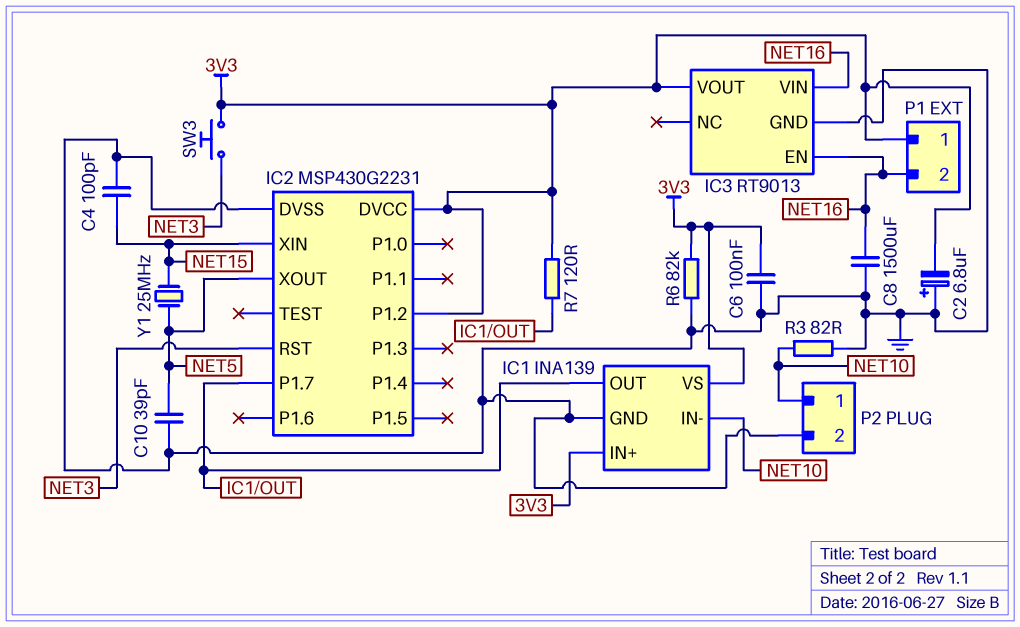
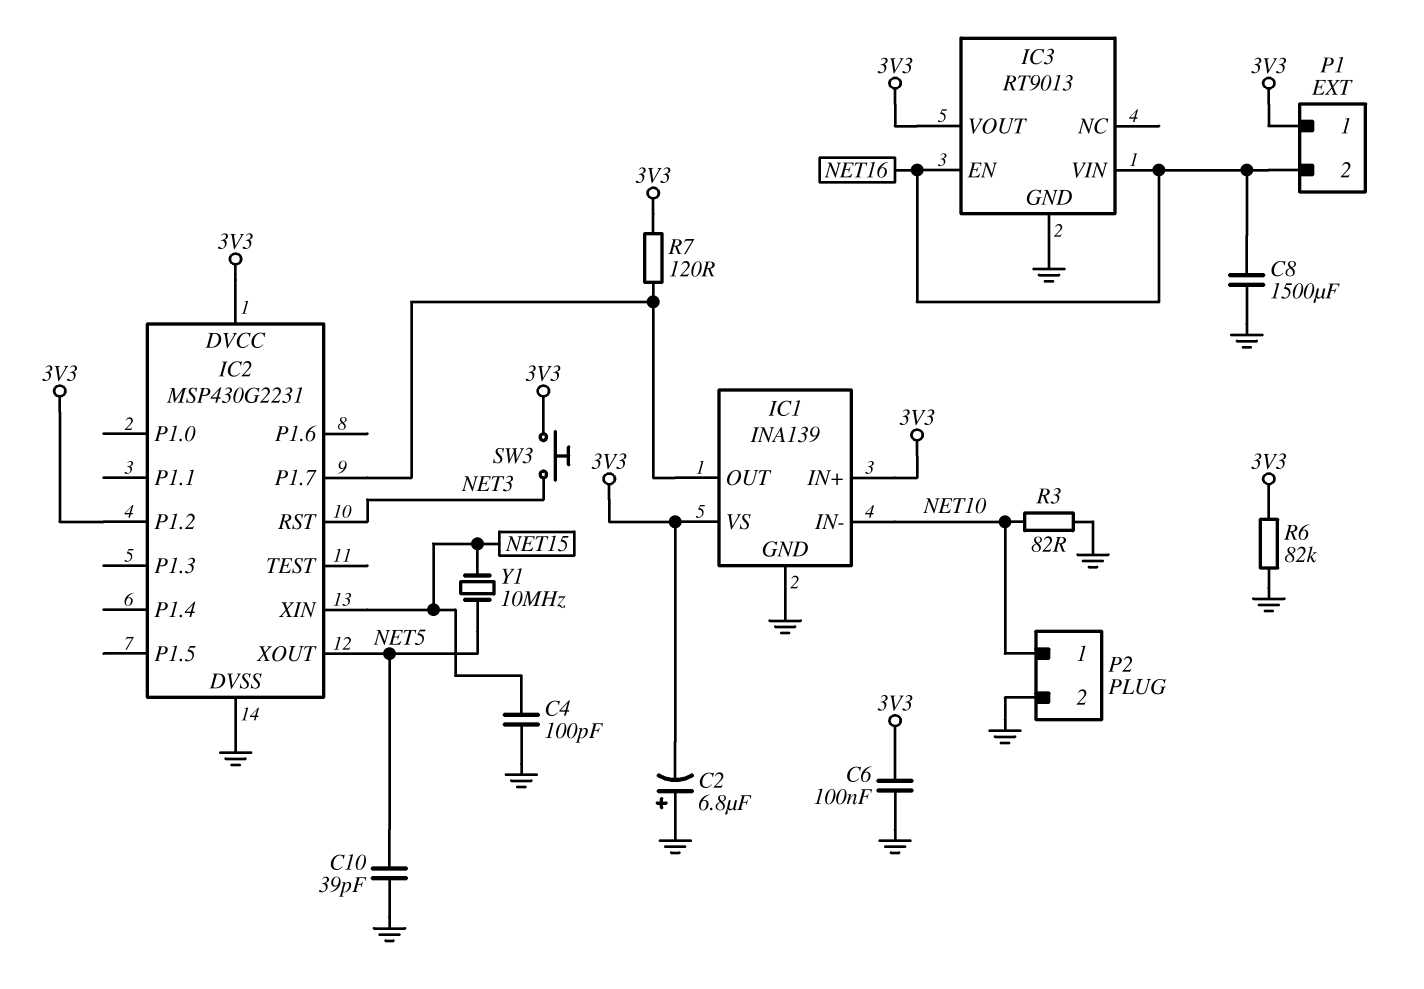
Y1: 25MHz (NET5, NET15) -> 10MHz (NET5, NET15)

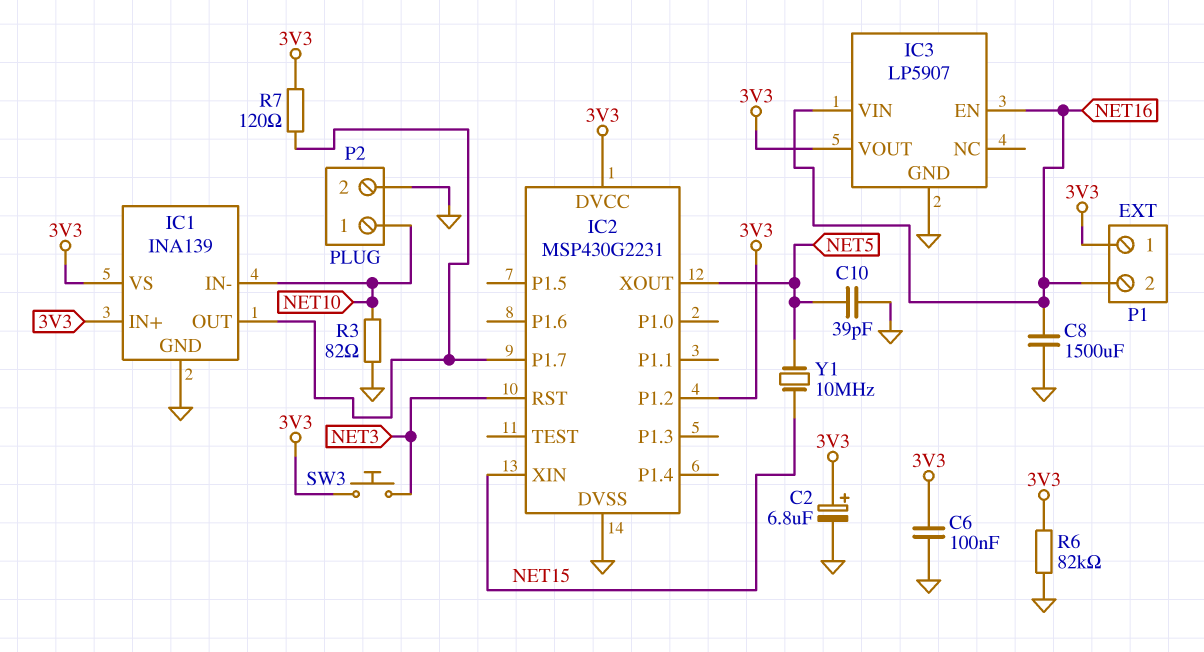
C2: 6.8uF (plus GND, minus 3V3) -> 6.8uF (plus 3V3, minus GND)
C4: 100pF (GND, NET15) -> none
IC3: RT9013 -> LP5907

